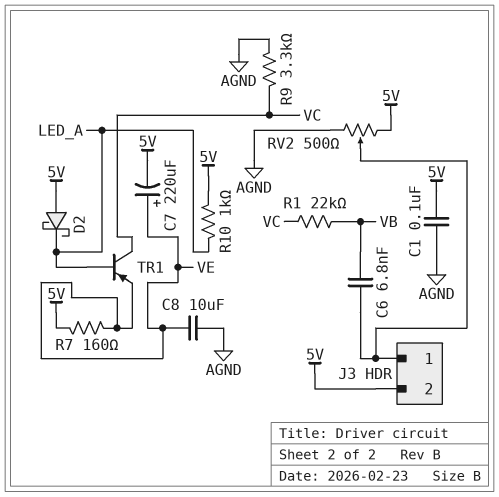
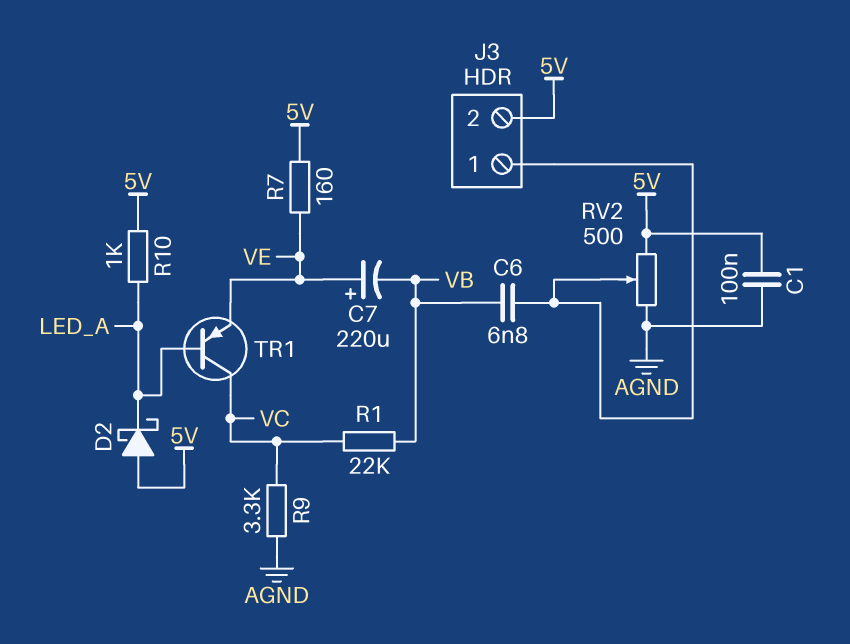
C7: 220uF (plus VE, minus 5V) -> 220uF (plus VE, minus VB)
C8: 10uF (AGND, VE) -> none

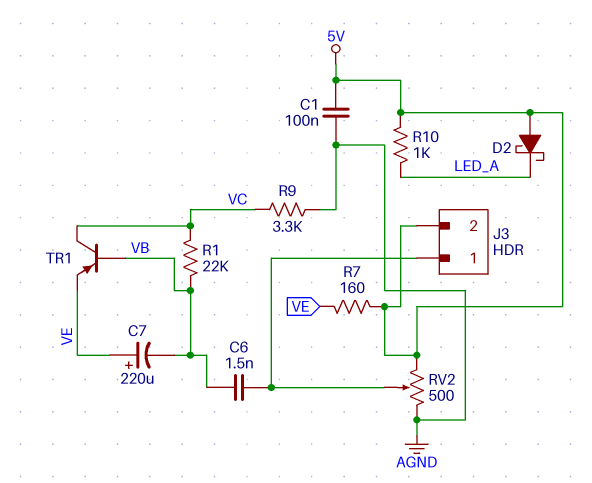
C6: 6.8nF (J3/1, VB) -> 1.5nF (J3/1, VB)
TR1: PNP (B LED_A, C VC, E VE) -> PNP (B VB, C VC, E VE)

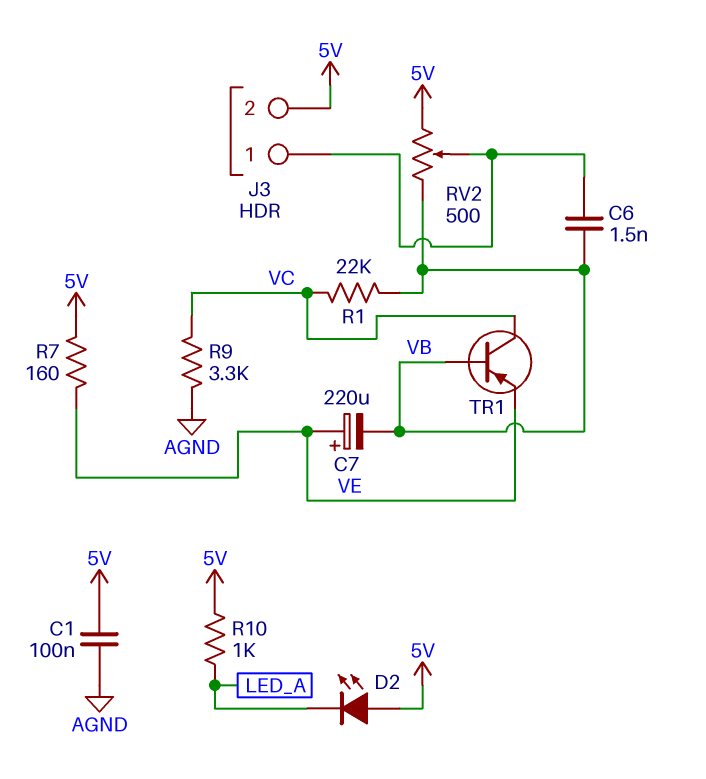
D2: schottky (A 5V, K LED_A) -> LED (A 5V, K LED_A)
RV2: 500 (5V, AGND, wiper J3/1) -> 500 (5V, VB, wiper J3/1)

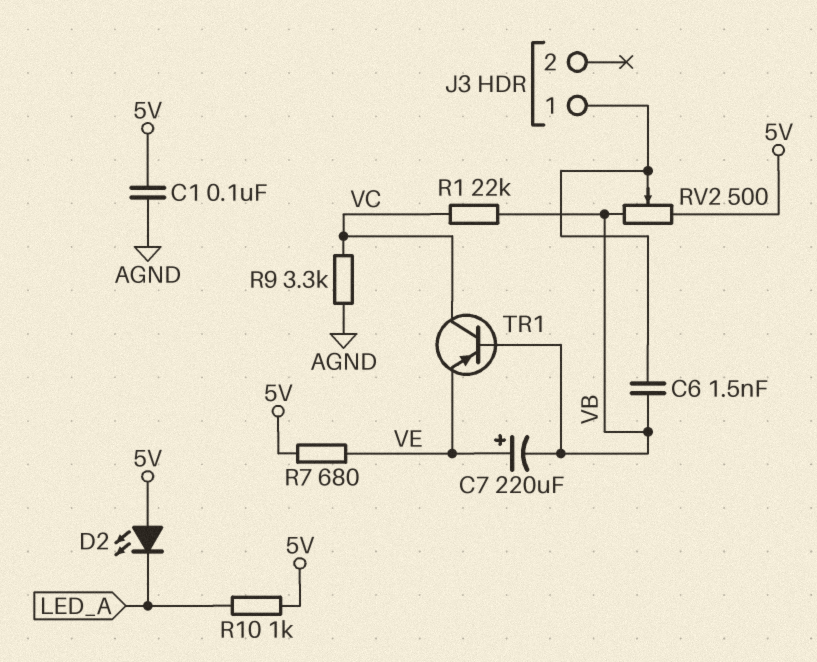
J3 pin 2: 5V -> none
R7: 160 (5V, VE) -> 680 (5V, VE)

